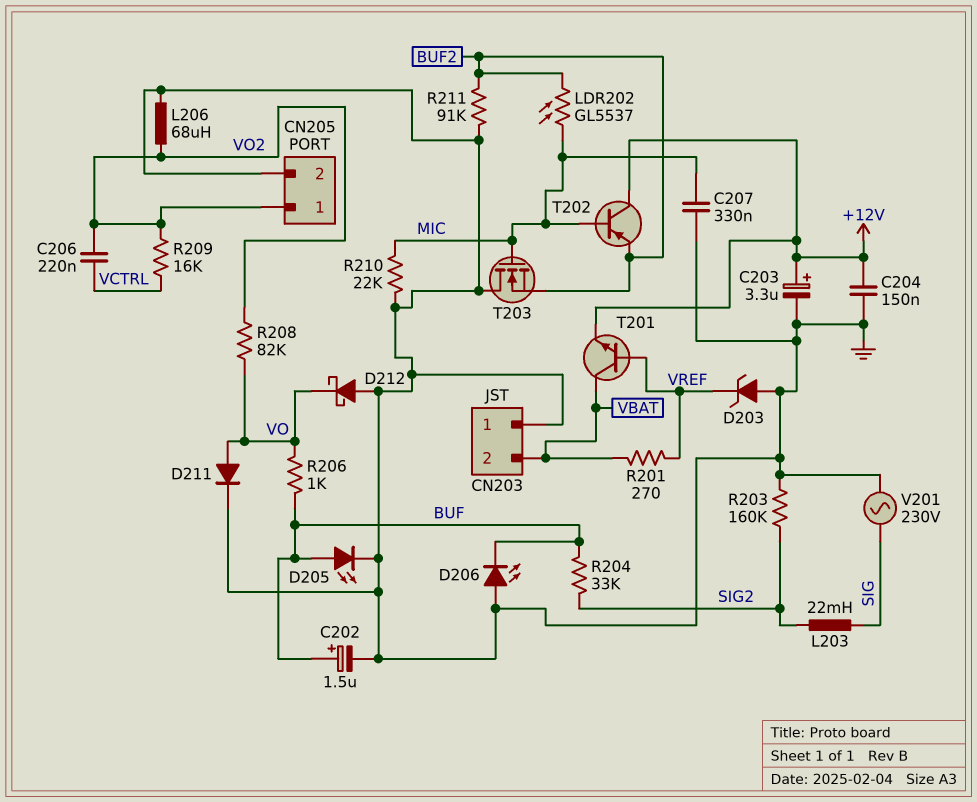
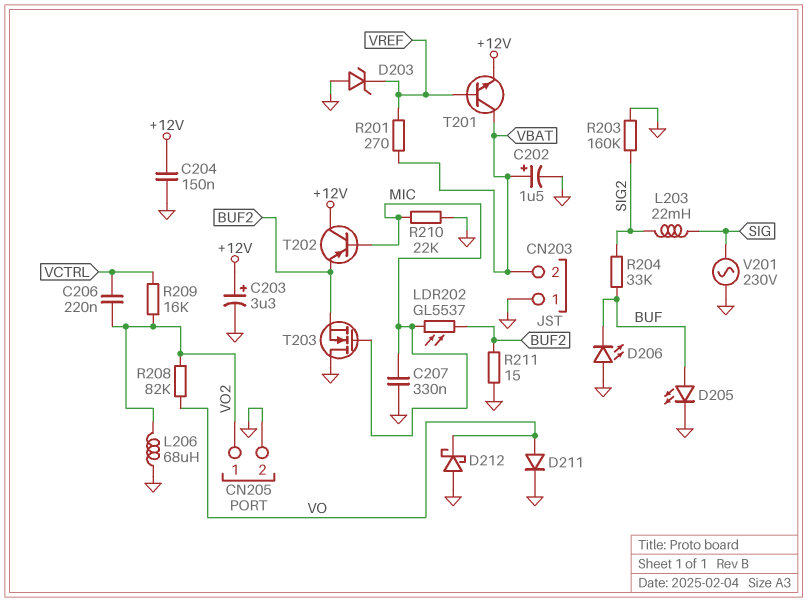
C202: 1.5uF (plus BUF, minus GND) -> 1.5uF (plus VBAT, minus GND)
R206: 1k (BUF, VO) -> none
R211: 91k (BUF2, GND) -> 15 (BUF2, GND)

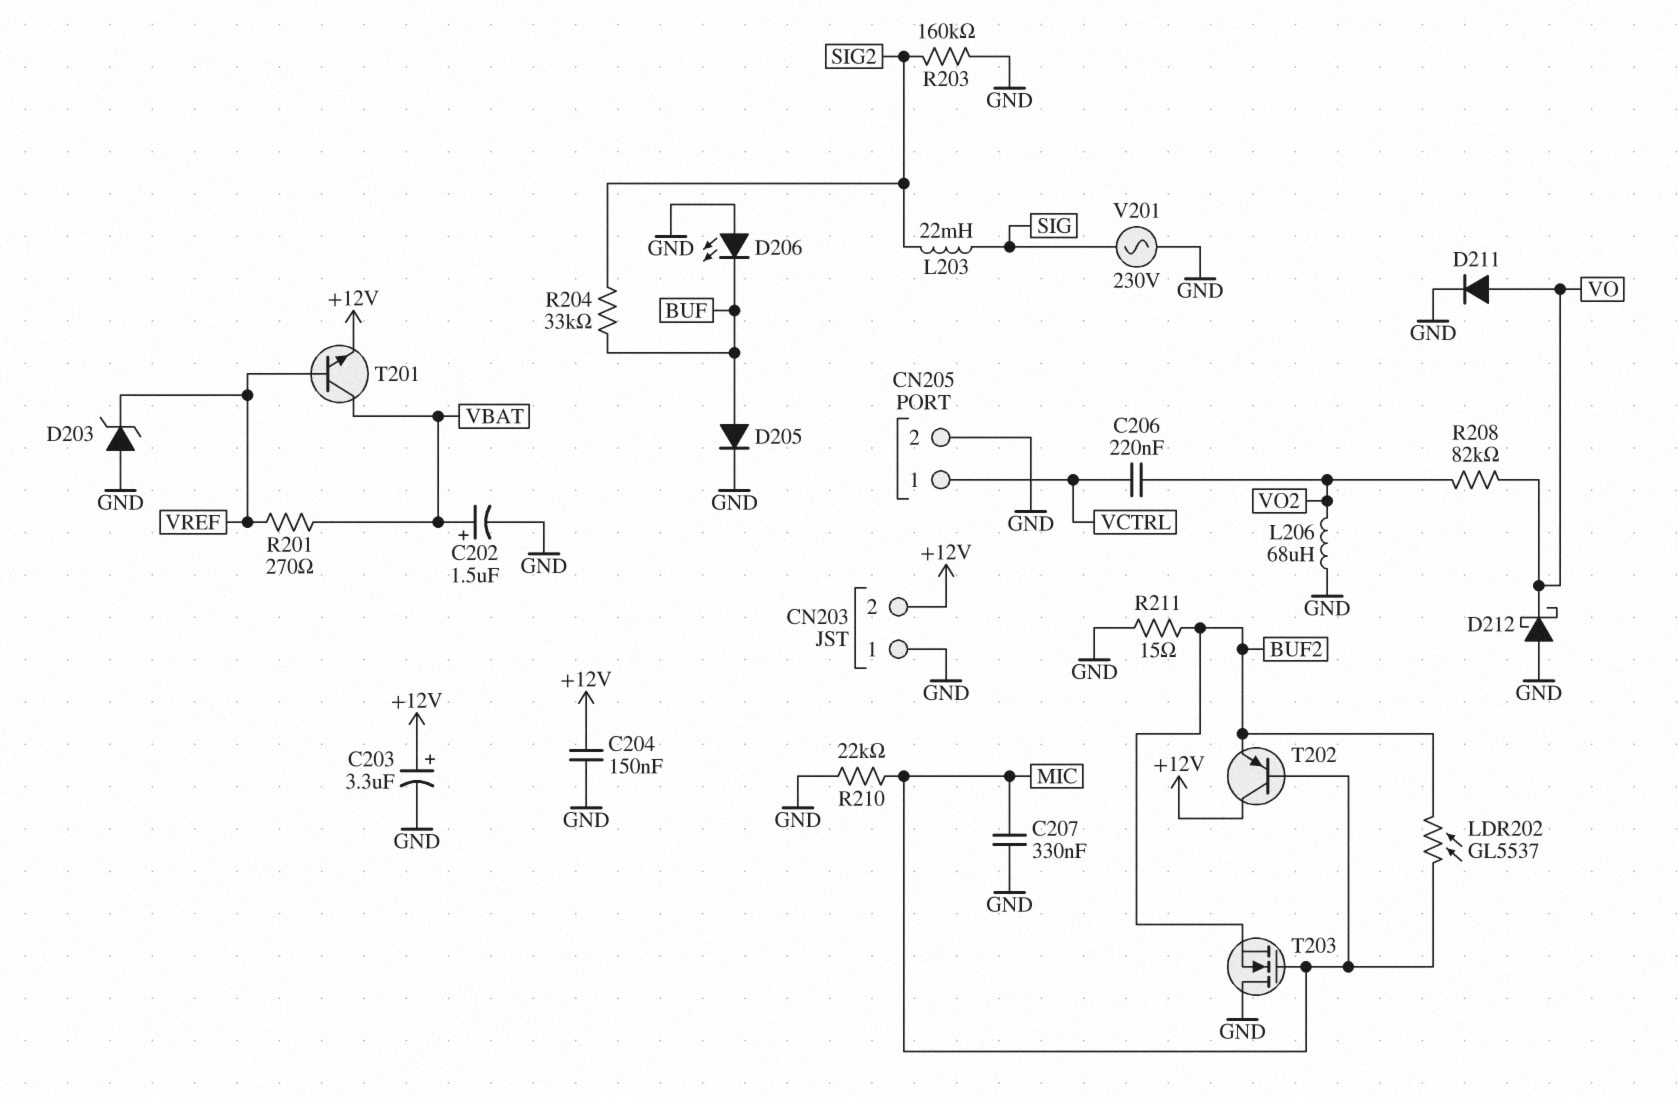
CN203 pin 2: VBAT -> +12V
CN205 pin 1: VO2 -> VCTRL
D205: LED (A BUF, K GND) -> diode (A BUF, K GND)
R209: 16k (VCTRL, VO2) -> none

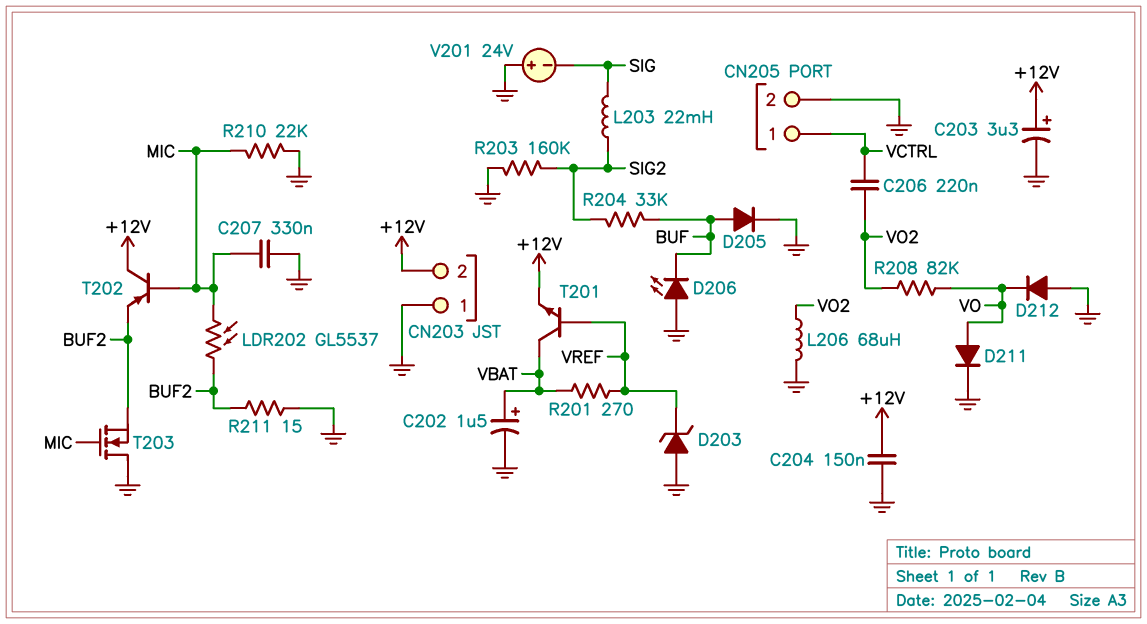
D212: schottky (A GND, K VO) -> diode (A GND, K VO)
V201: AC 230V (GND, SIG) -> 24V (plus GND, minus SIG)

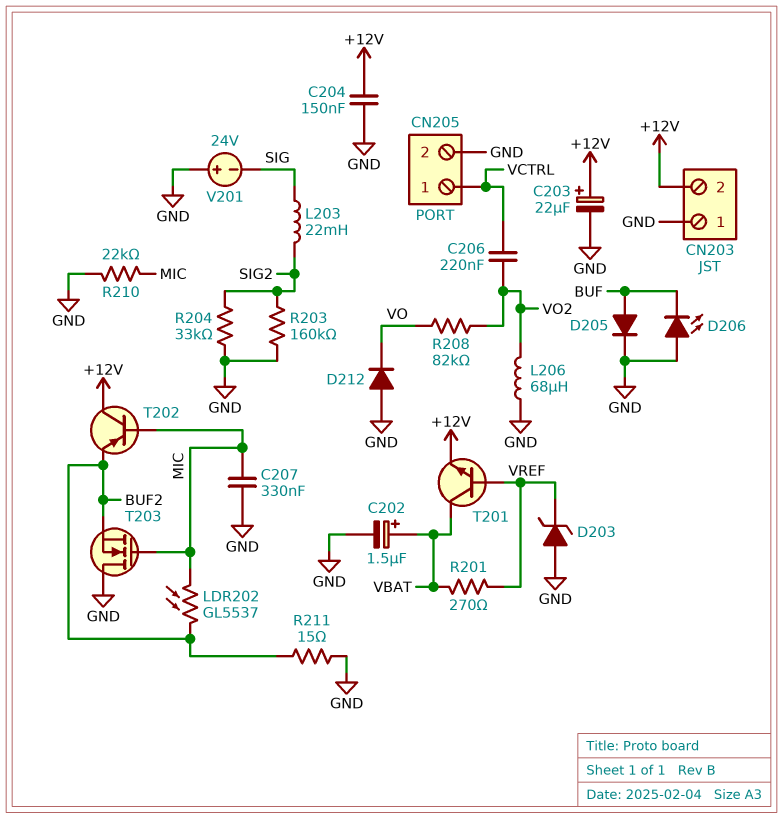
C203: 3.3uF (plus +12V, minus GND) -> 22uF (plus +12V, minus GND)
D211: diode (A VO, K GND) -> none
R204: 33k (BUF, SIG2) -> 33k (GND, SIG2)

